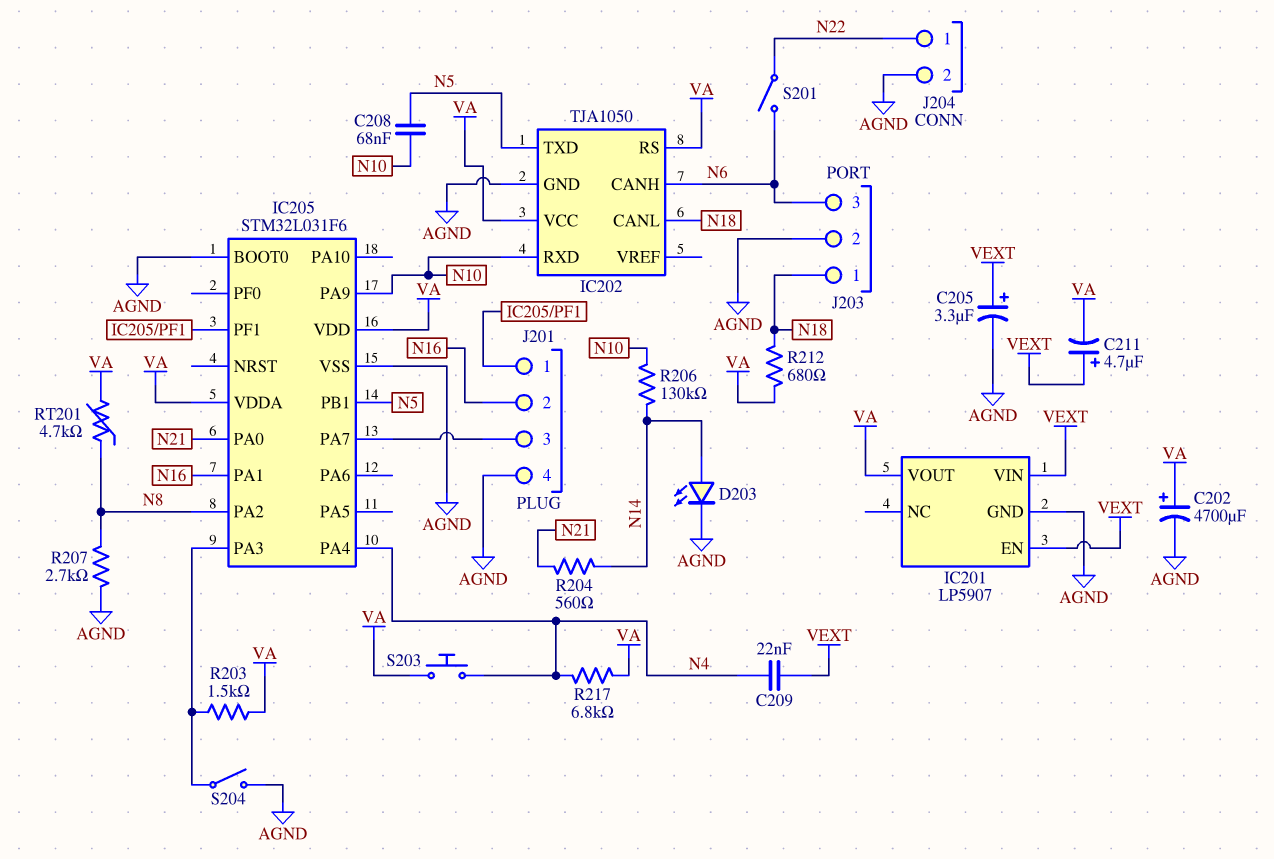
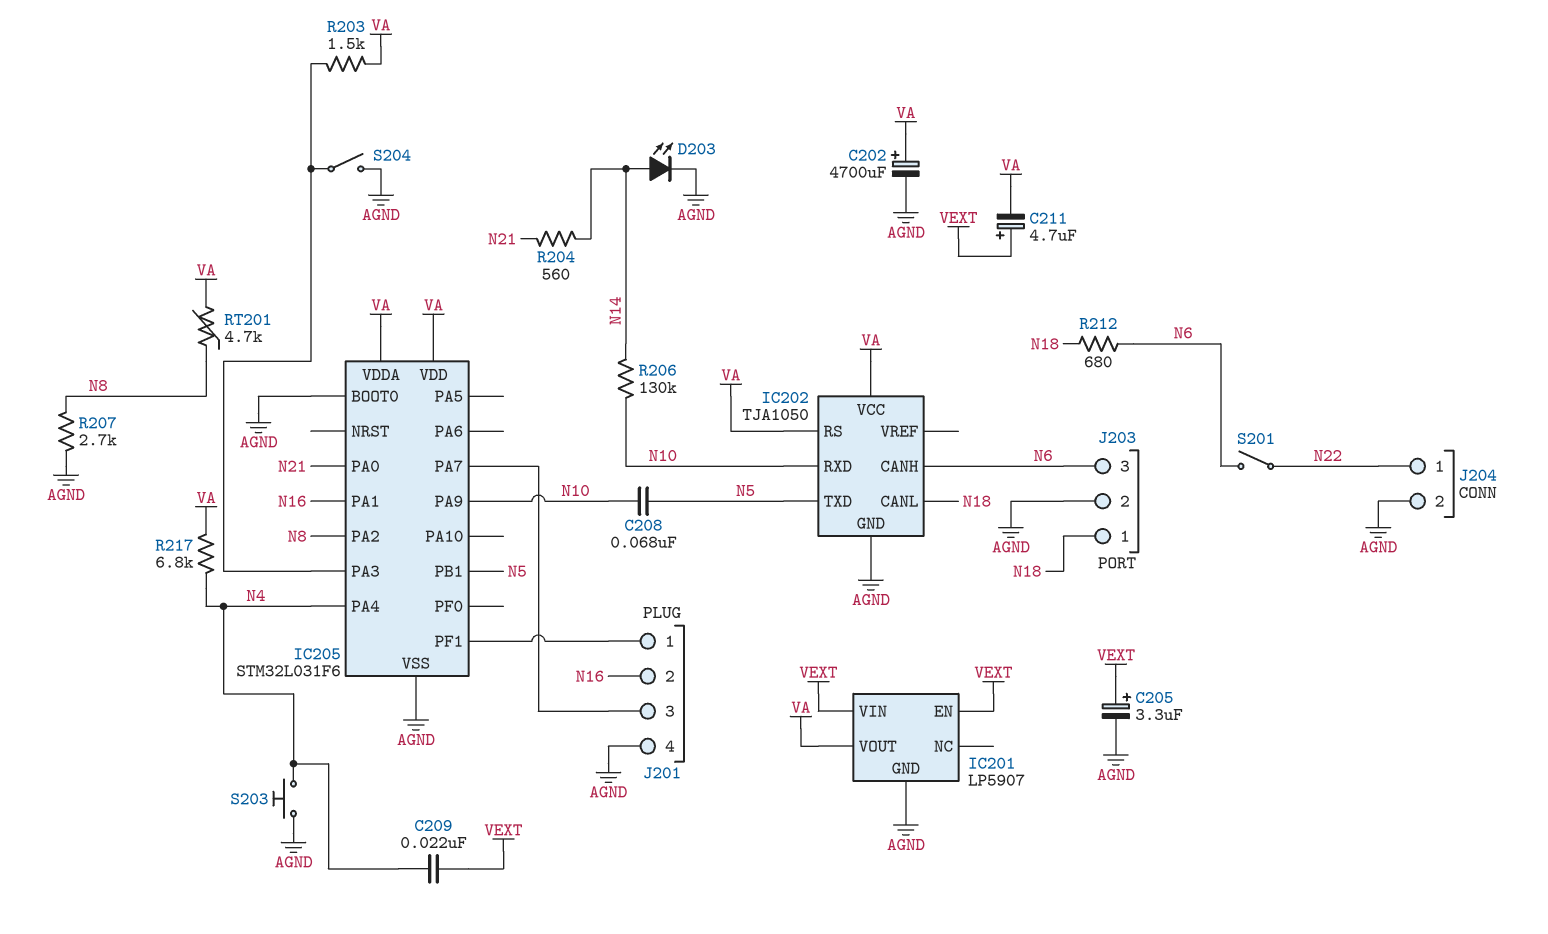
R212: 680 (N18, VA) -> 680 (N6, N18)
S203: button (N4, VA) -> button (AGND, N4)

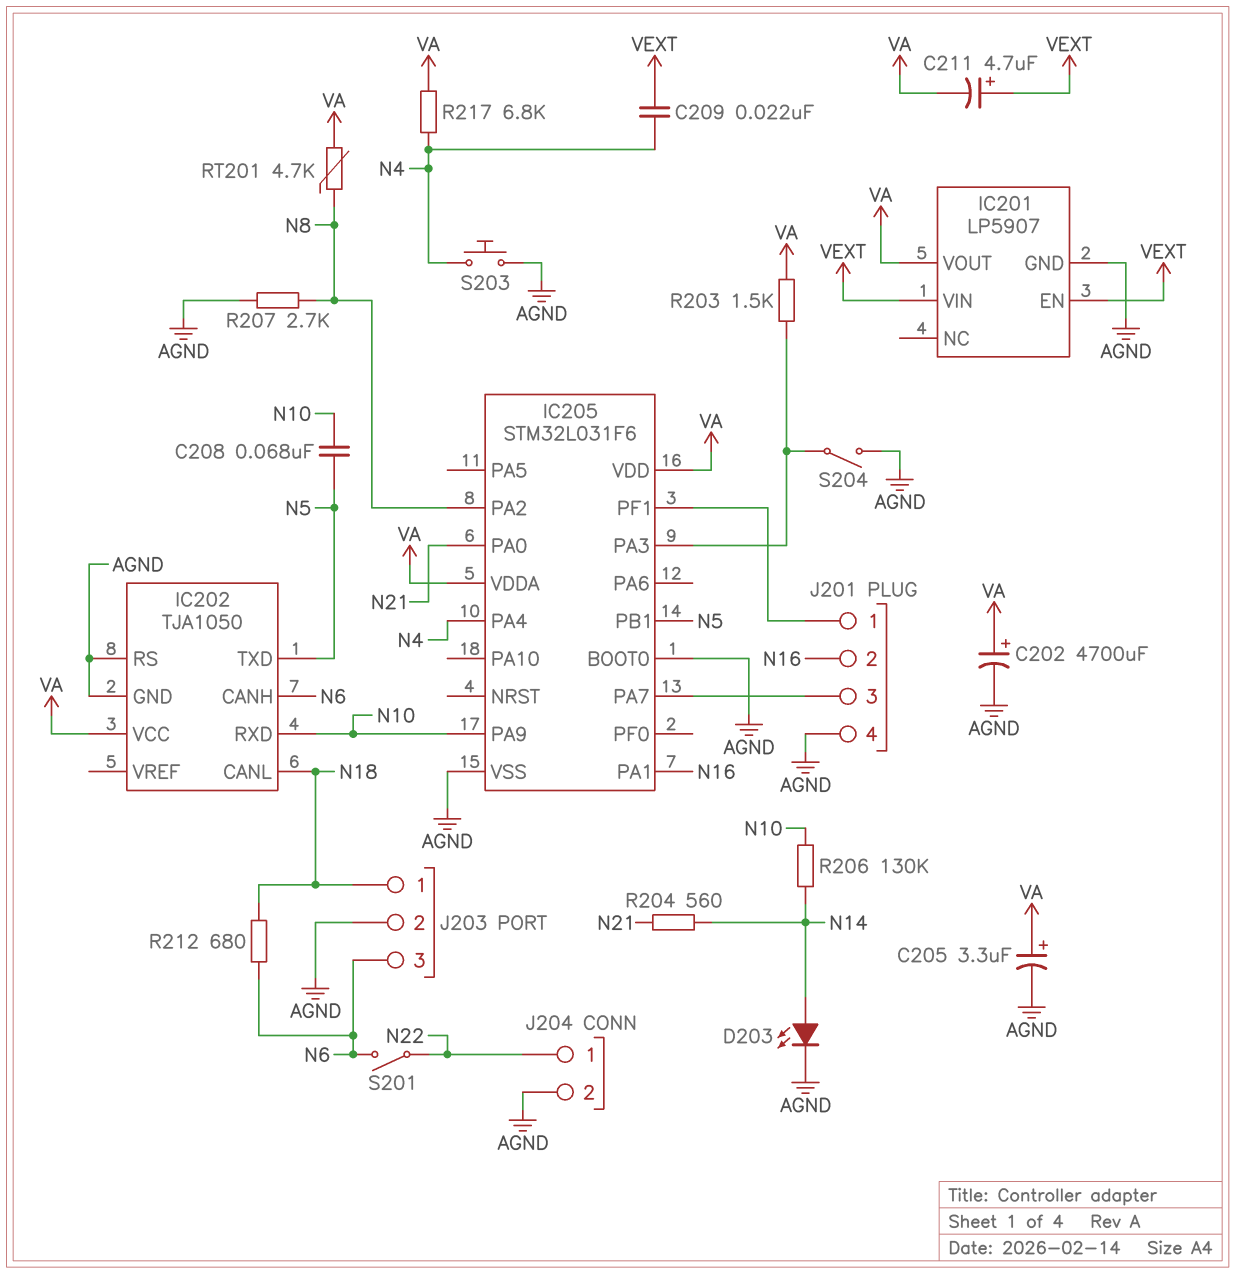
C205: 3.3uF (plus VEXT, minus AGND) -> 3.3uF (plus VA, minus AGND)
IC202 pin RS: VA -> AGND

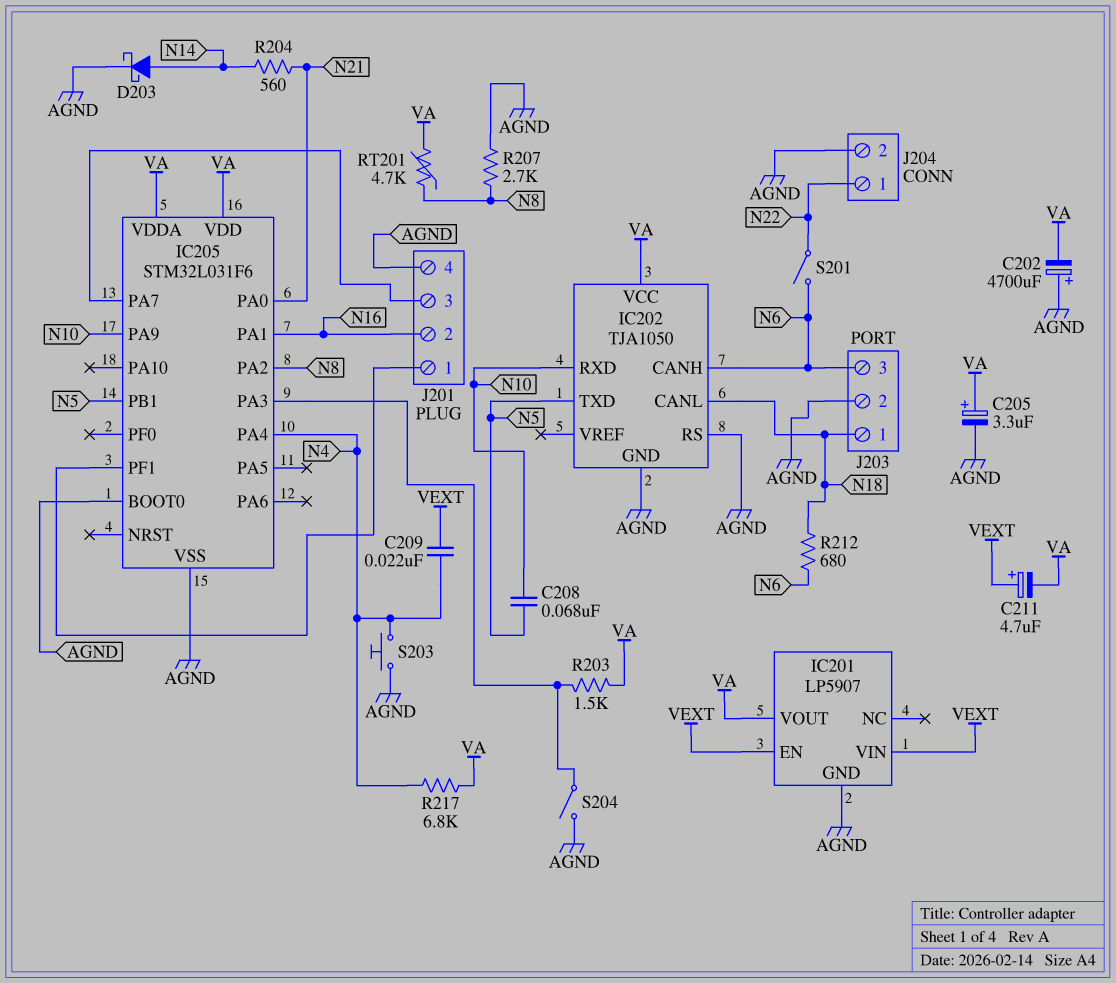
C202: 4700uF (plus VA, minus AGND) -> 4700uF (plus AGND, minus VA)
D203: LED (A N14, K AGND) -> schottky (A N14, K AGND)
R206: 130k (N10, N14) -> none

